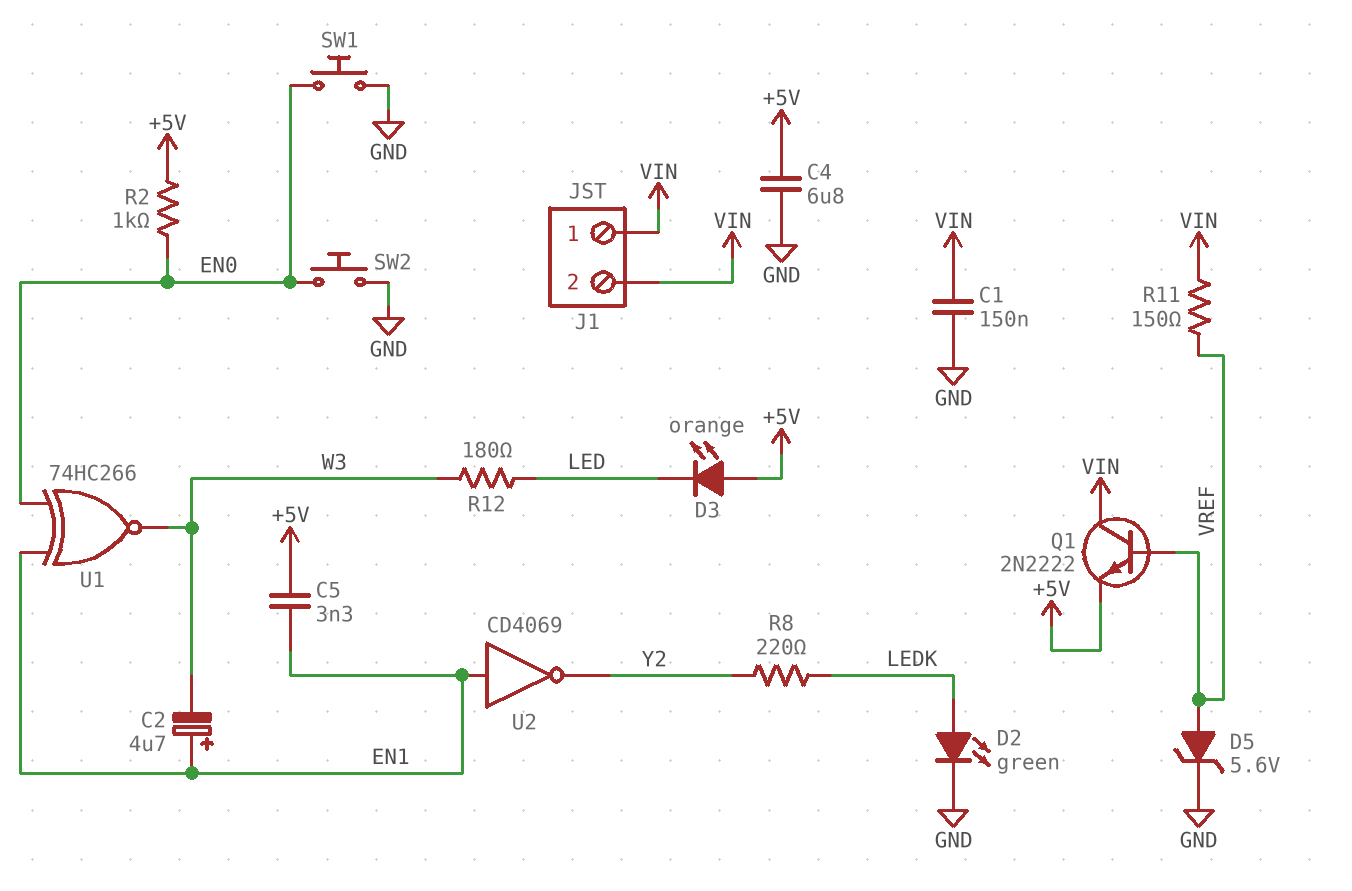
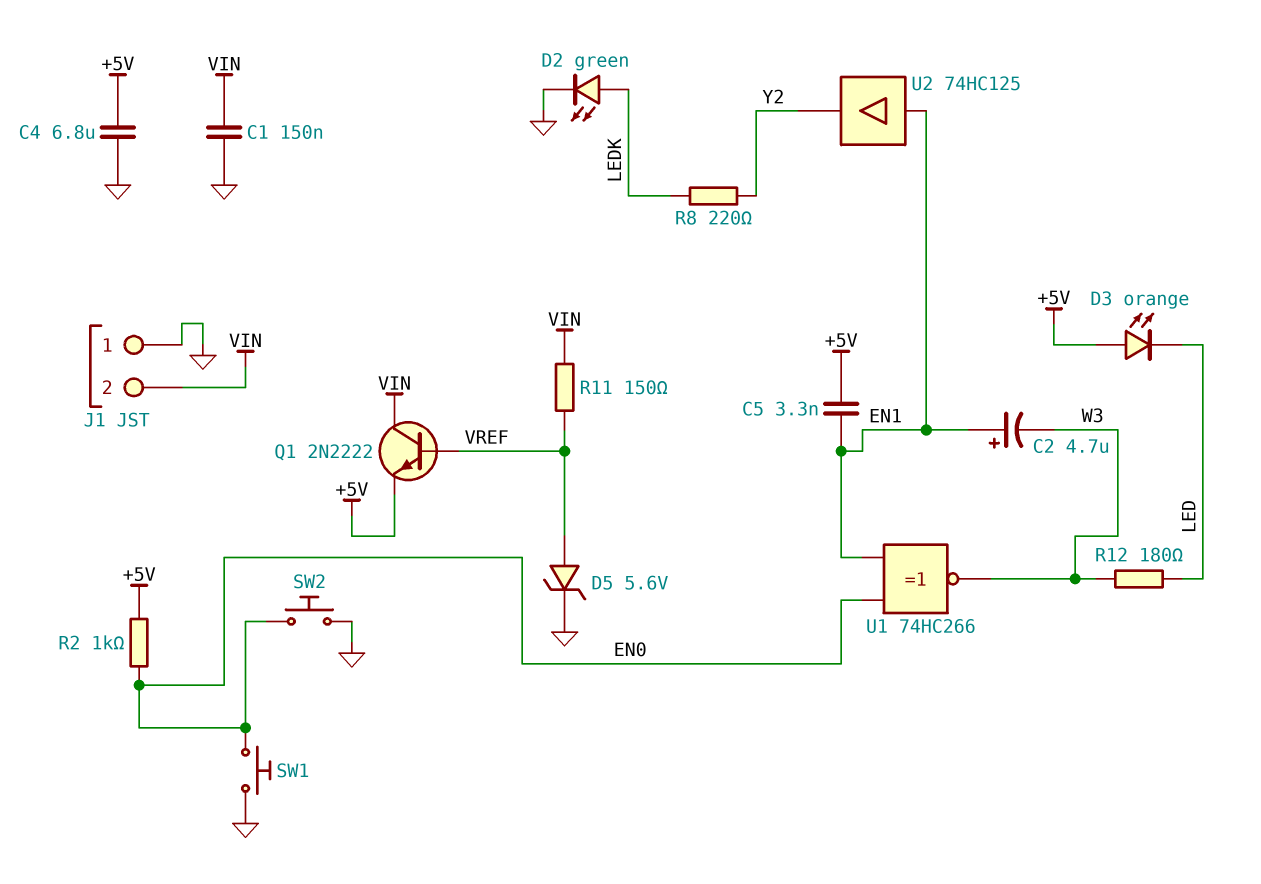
J1 pin 1: VIN -> GND
U2: NOT CD4069 (in EN1, out Y2) -> buffer 74HC125 (in EN1, out Y2)

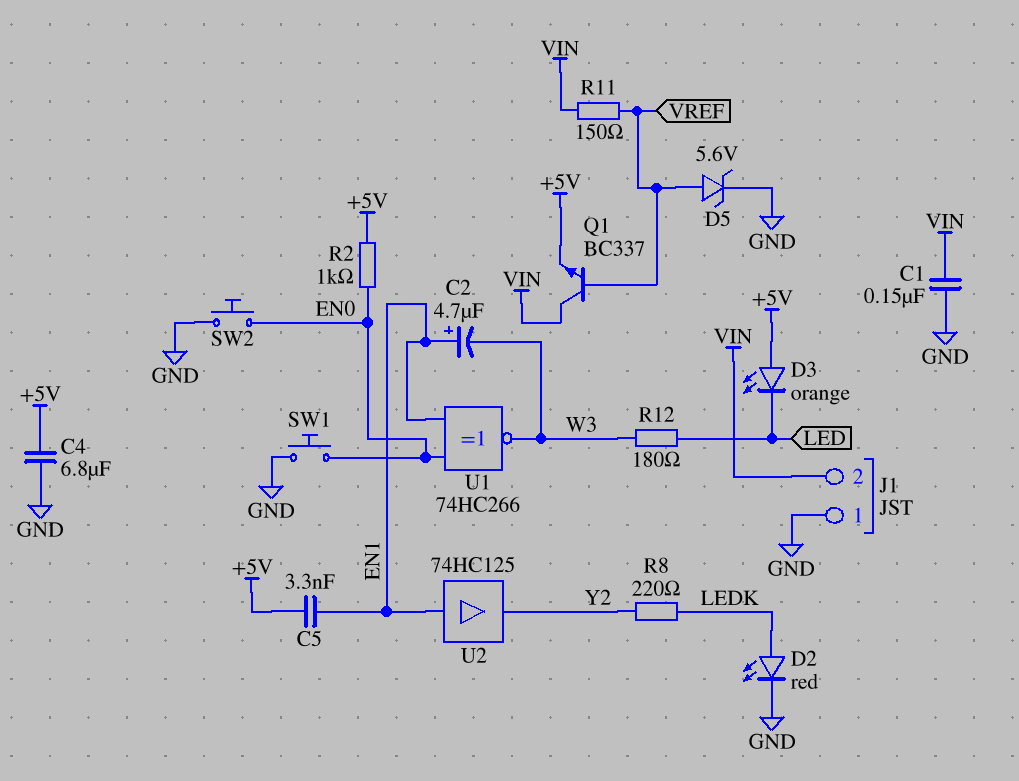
D2: LED green (A LEDK, K GND) -> LED red (A LEDK, K GND)
Q1: NPN 2N2222 (B VREF, C VIN, E +5V) -> NPN BC337 (B VREF, C VIN, E +5V)

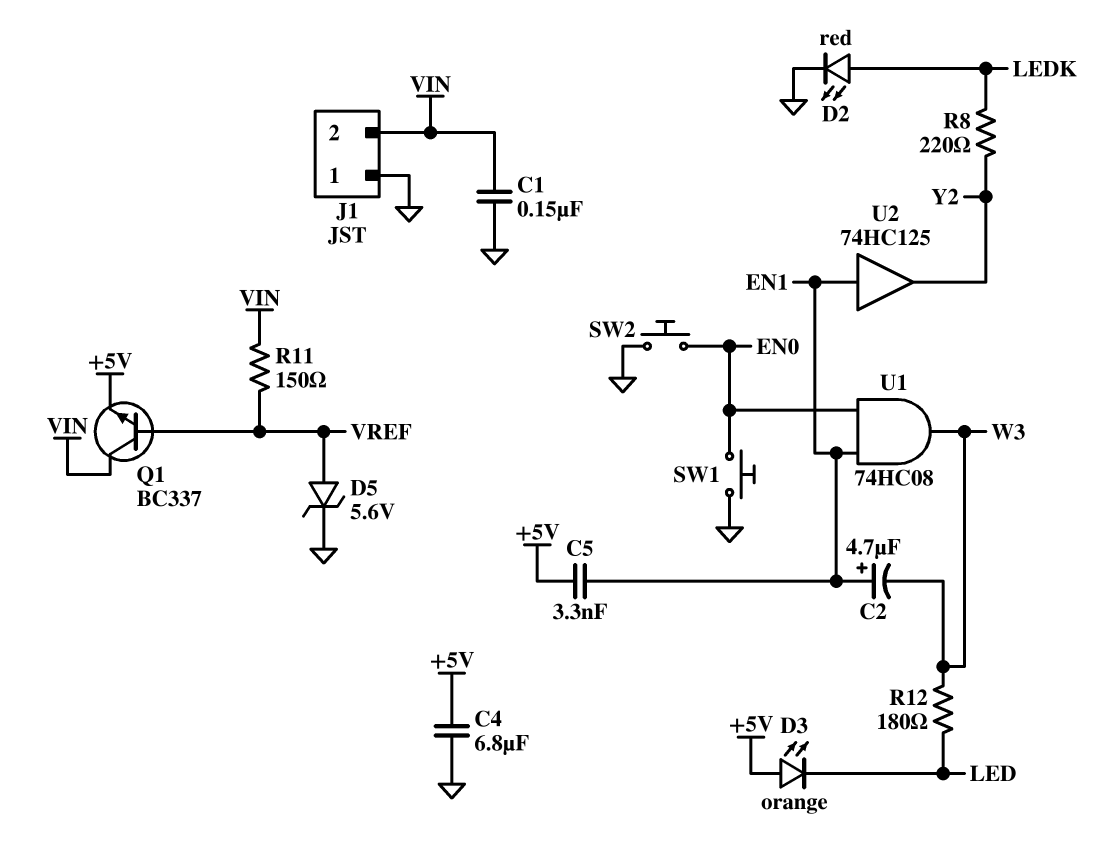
R2: 1k (+5V, EN0) -> none
U1: XNOR 74HC266 (in EN0, in EN1, out W3) -> AND 74HC08 (in EN0, in EN1, out W3)

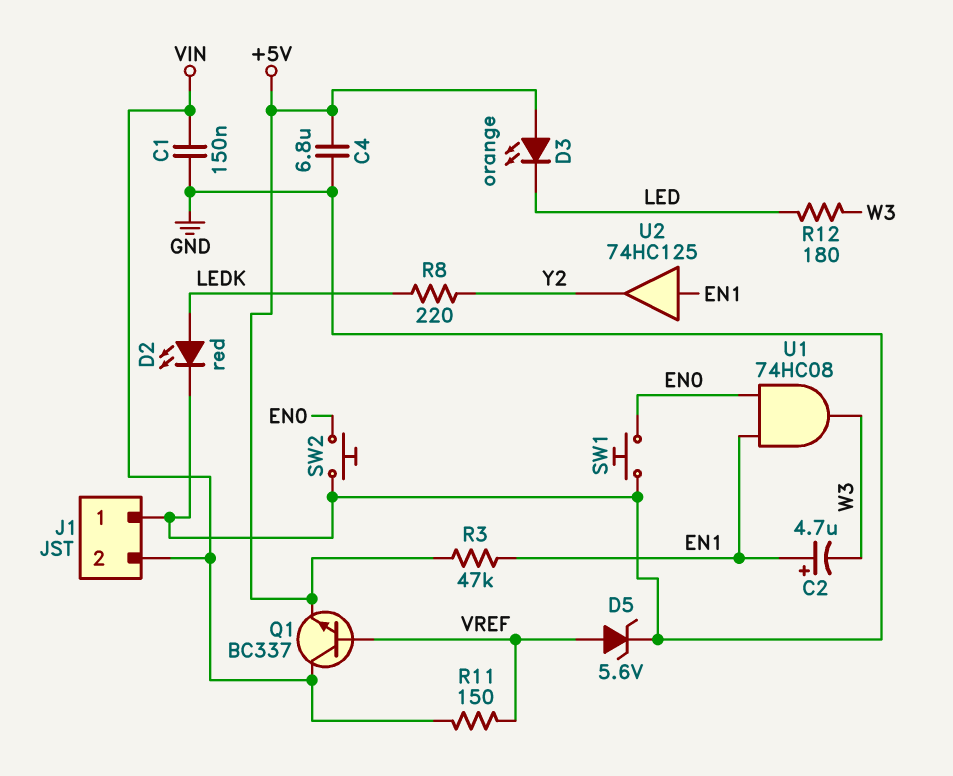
C5: 3.3nF (+5V, EN1) -> none
R3: none -> 47k (+5V, EN1)

